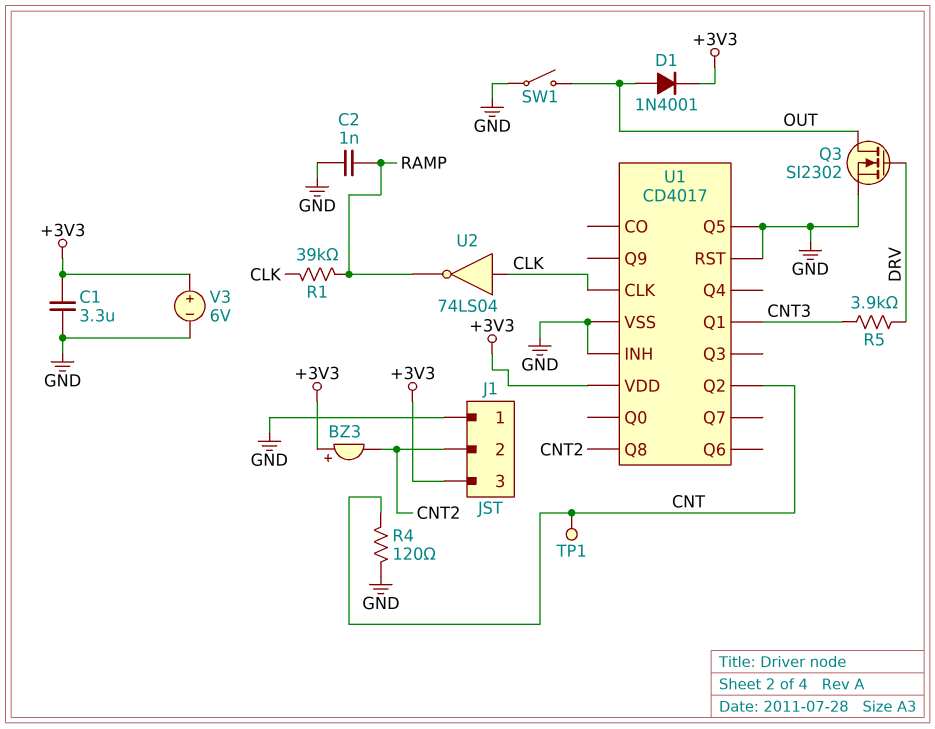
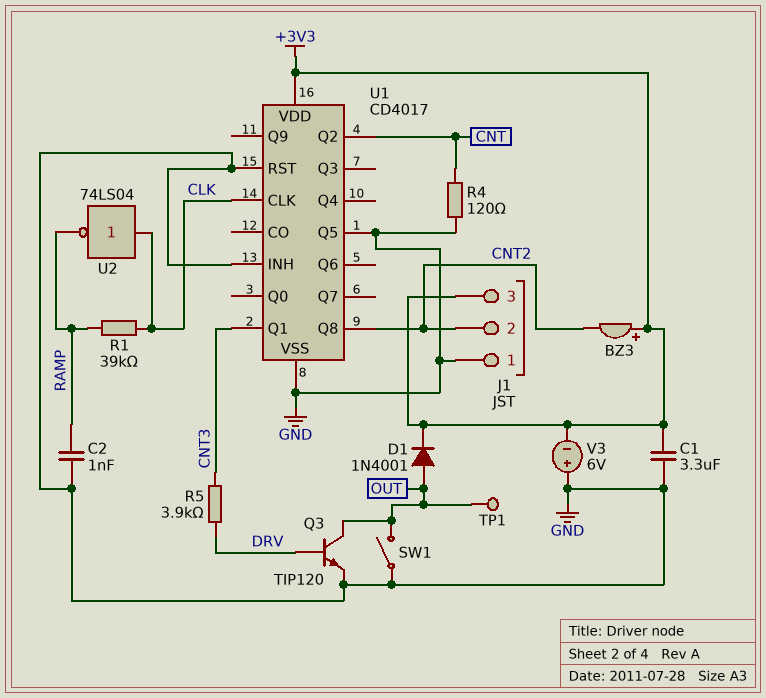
Q3: NMOS SI2302 (G DRV, D OUT, S GND) -> NPN TIP120 (B DRV, C OUT, E GND)
TP1: test point (CNT) -> test point (OUT)
V3: 6V (plus +3V3, minus GND) -> 6V (plus GND, minus +3V3)

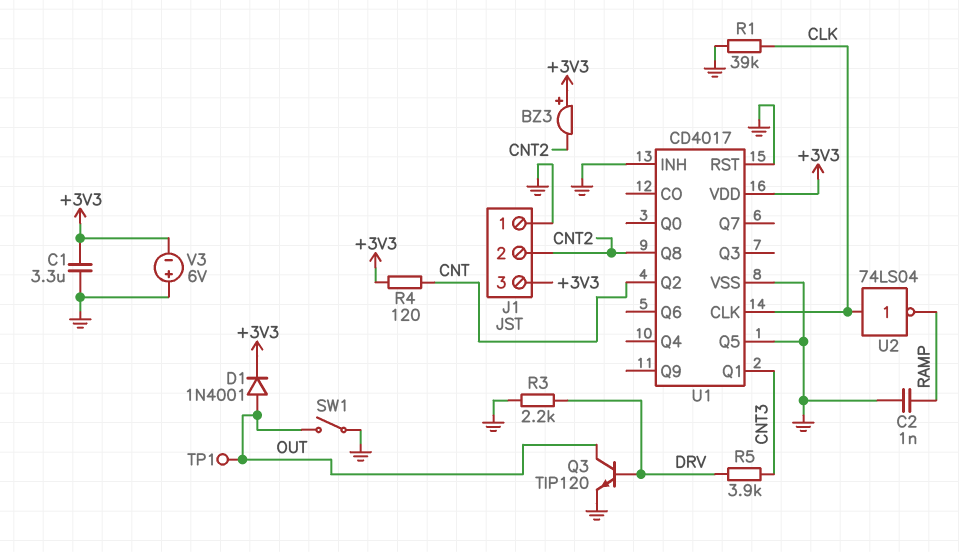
R1: 39k (CLK, RAMP) -> 39k (CLK, GND)
R3: none -> 2.2k (DRV, GND)
R4: 120 (CNT, GND) -> 120 (+3V3, CNT)

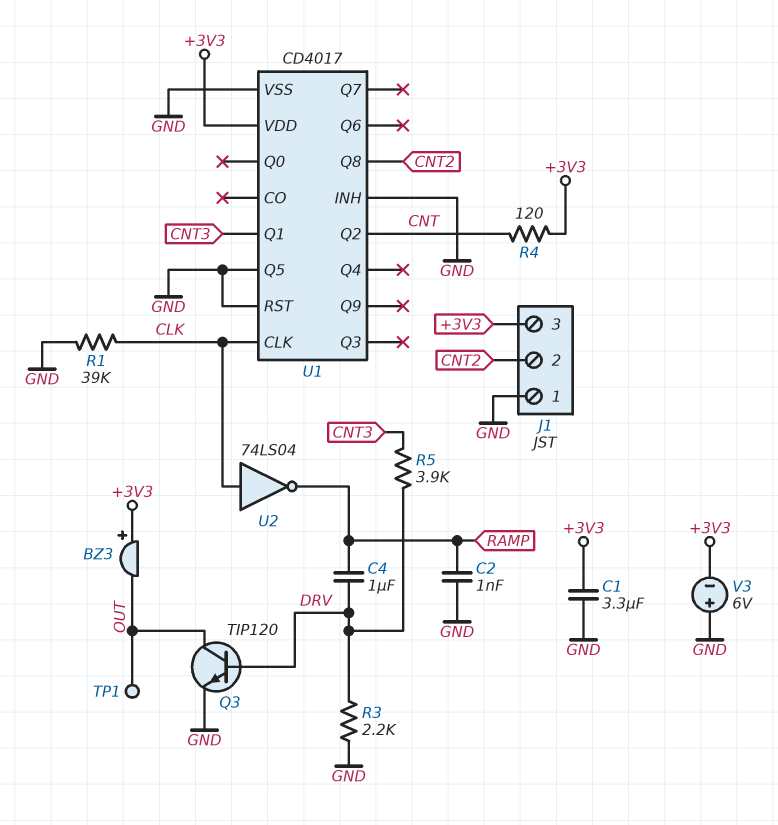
BZ3: buzzer (plus +3V3, minus CNT2) -> buzzer (plus +3V3, minus OUT)
C4: none -> 1uF (DRV, RAMP)
D1: diode 1N4001 (A OUT, K +3V3) -> none
SW1: switch (GND, OUT) -> none

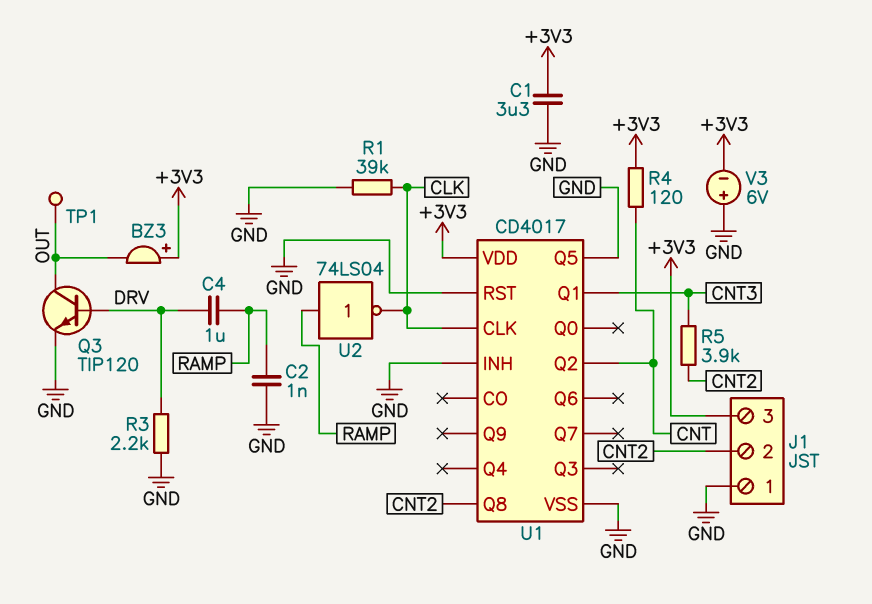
R5: 3.9k (CNT3, DRV) -> 3.9k (CNT2, CNT3)
U2: NOT 74LS04 (in CLK, out RAMP) -> NOT 74LS04 (in RAMP, out CLK)

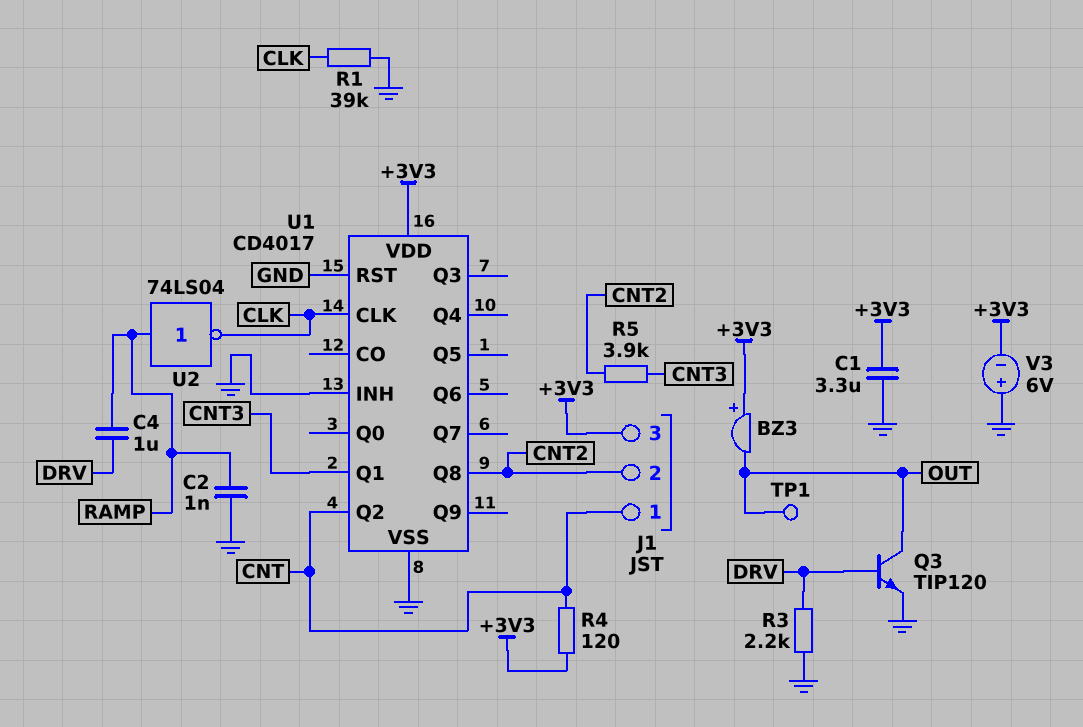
J1 pin 1: GND -> CNT
U1 pin Q5: GND -> none

